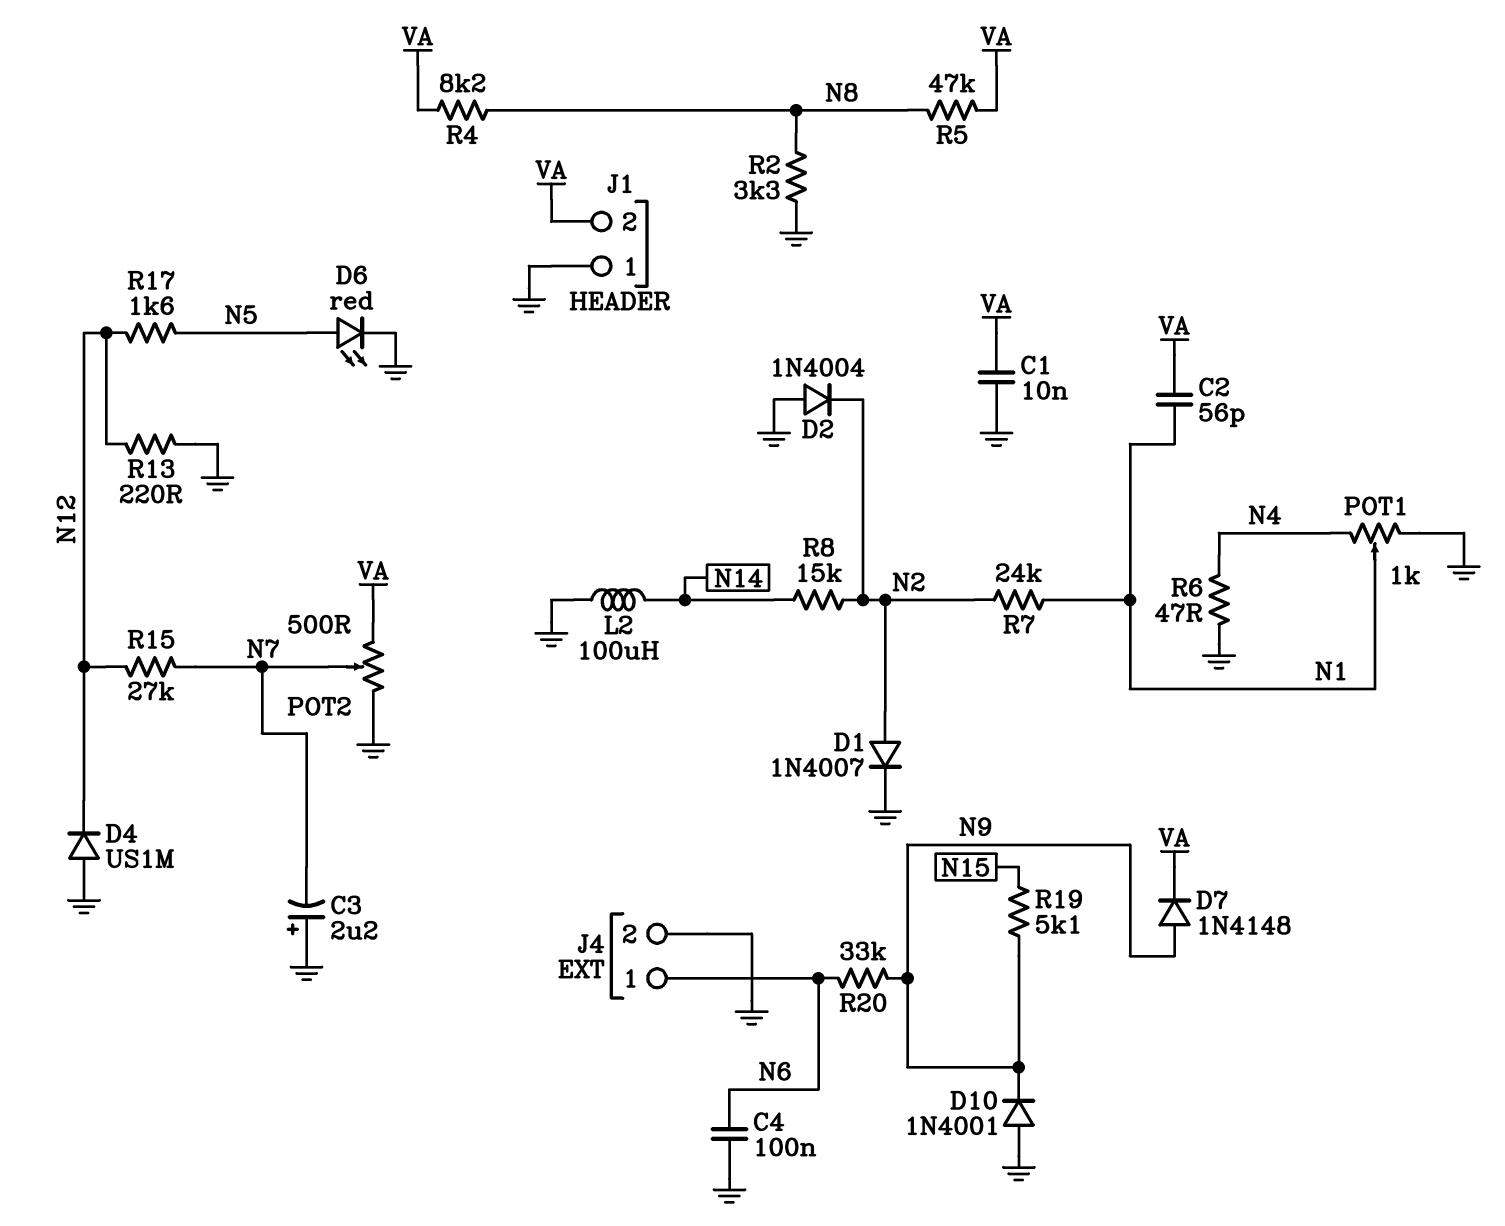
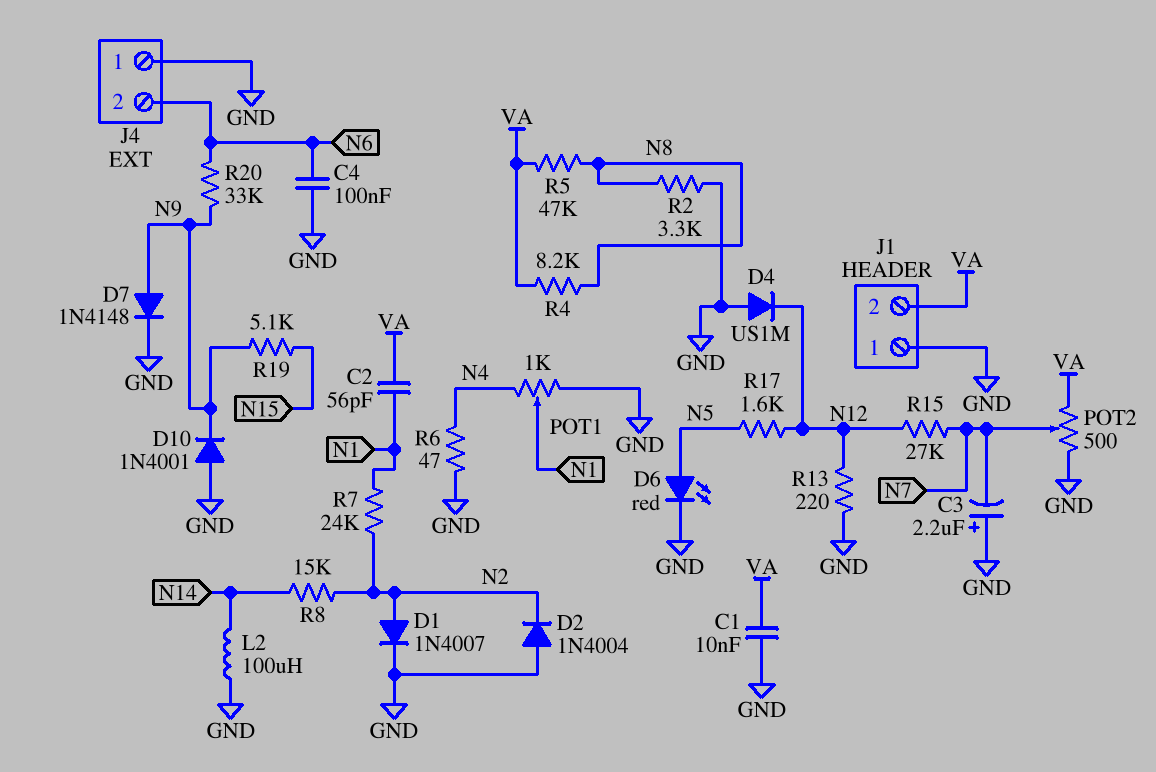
D7: diode 1N4148 (A N9, K VA) -> diode 1N4148 (A N9, K GND)
J4 pin 1: N6 -> GND
J4 pin 2: GND -> N6

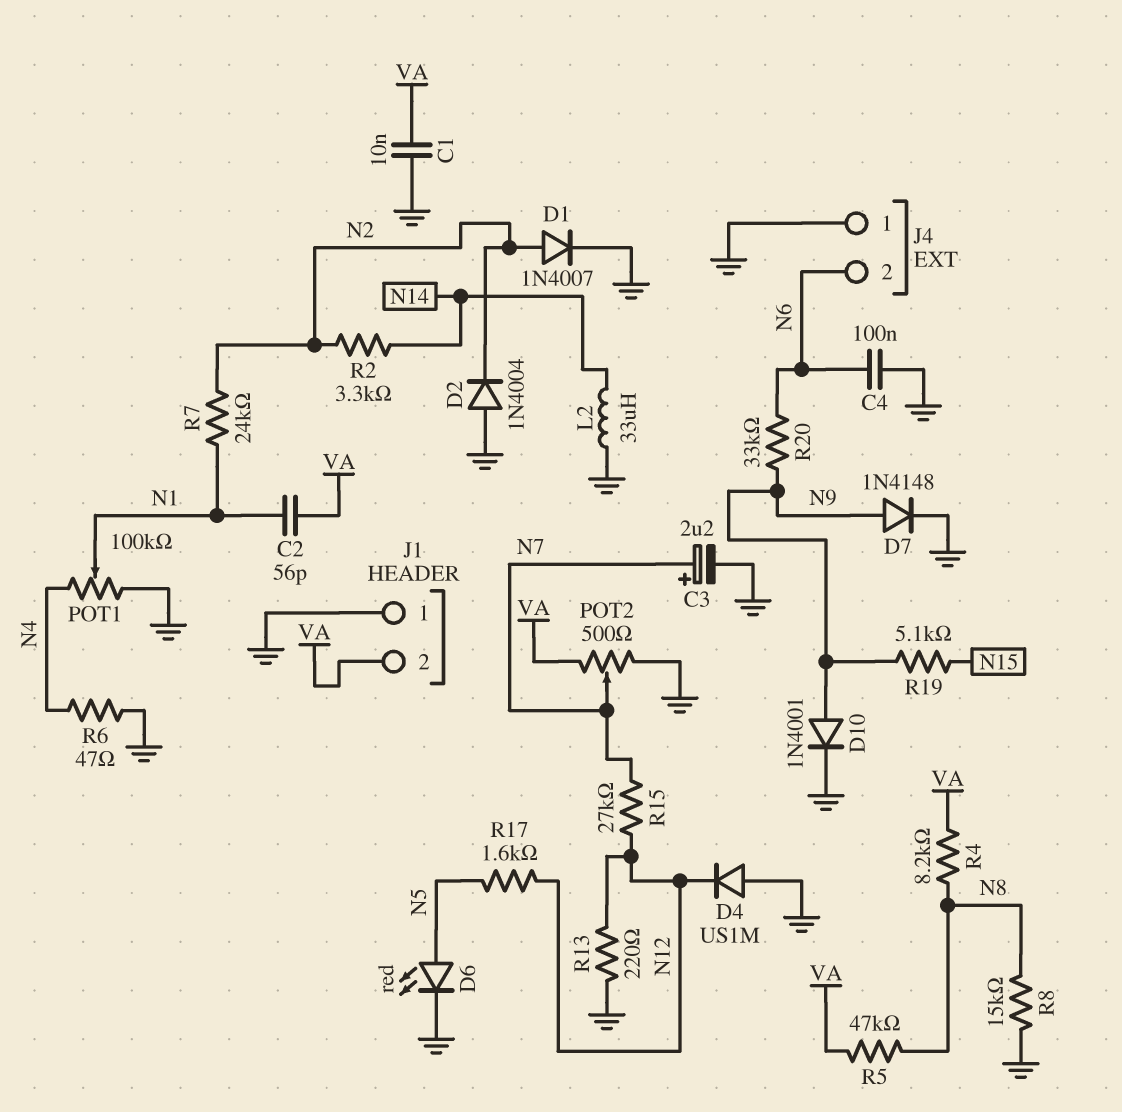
C3: 2.2uF (plus GND, minus N7) -> 2.2uF (plus N7, minus GND)
D10: diode 1N4001 (A GND, K N9) -> diode 1N4001 (A N9, K GND)
L2: 100uH (GND, N14) -> 33uH (GND, N14)
POT1: 1k (GND, N4, wiper N1) -> 100k (GND, N4, wiper N1)
R2: 3.3k (GND, N8) -> 3.3k (N2, N14)
R8: 15k (N2, N14) -> 15k (GND, N8)

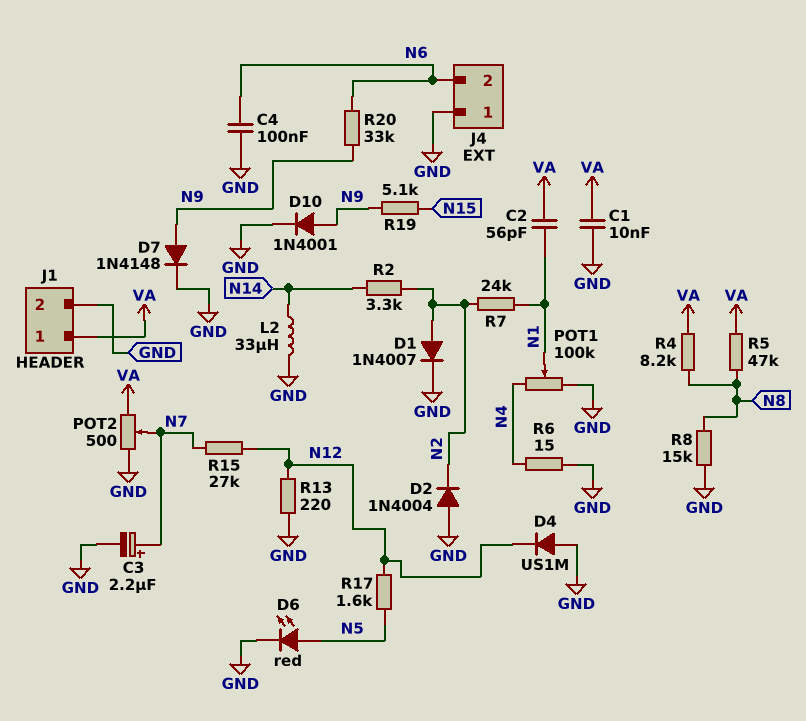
J1 pin 1: GND -> VA
J1 pin 2: VA -> GND
R6: 47 (GND, N4) -> 15 (GND, N4)

